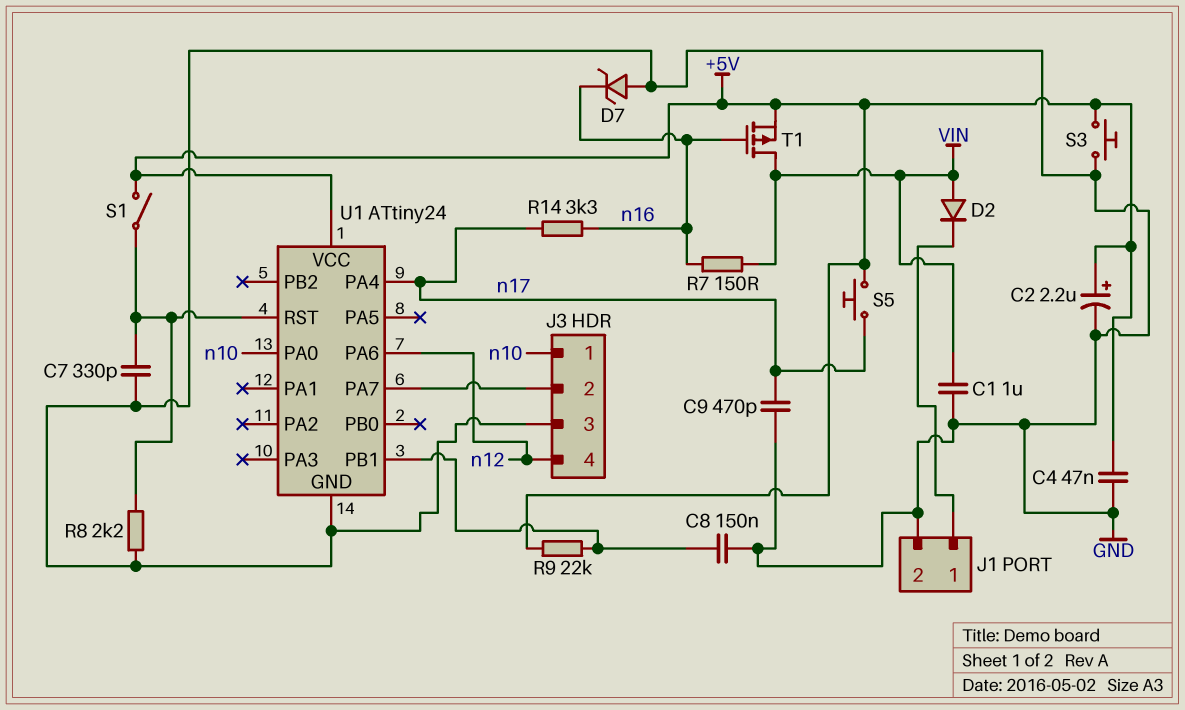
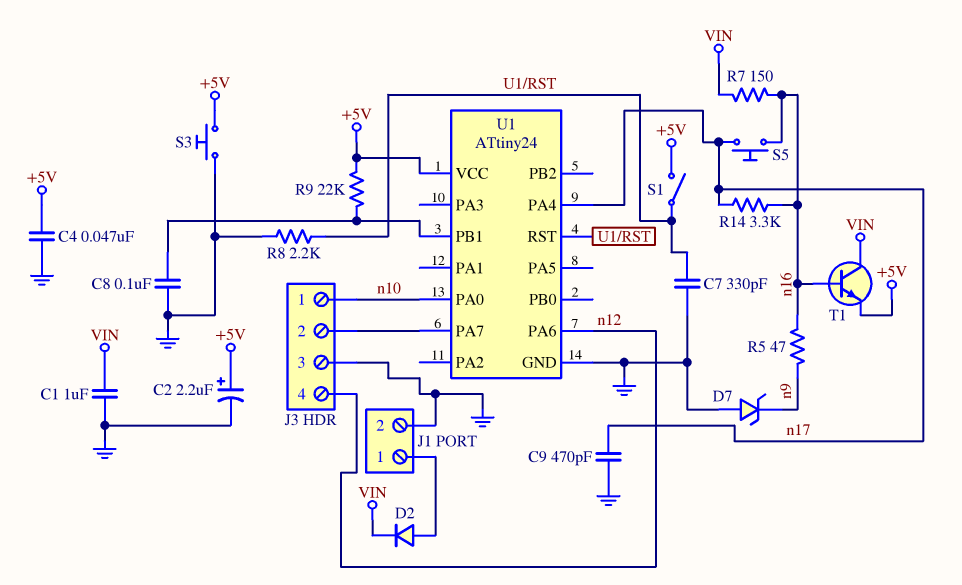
C8: 150nF (GND, U1/PB1) -> 100nF (GND, U1/PB1)
D2: diode (A VIN, K J1/1) -> diode (A J1/1, K VIN)
D7: zener (A GND, K n16) -> zener (A GND, K n9)
R5: none -> 47 (n9, n16)
S5: button (+5V, n17) -> button (n16, n17)
T1: PMOS (G n16, D VIN, S +5V) -> NPN (B n16, C VIN, E +5V)

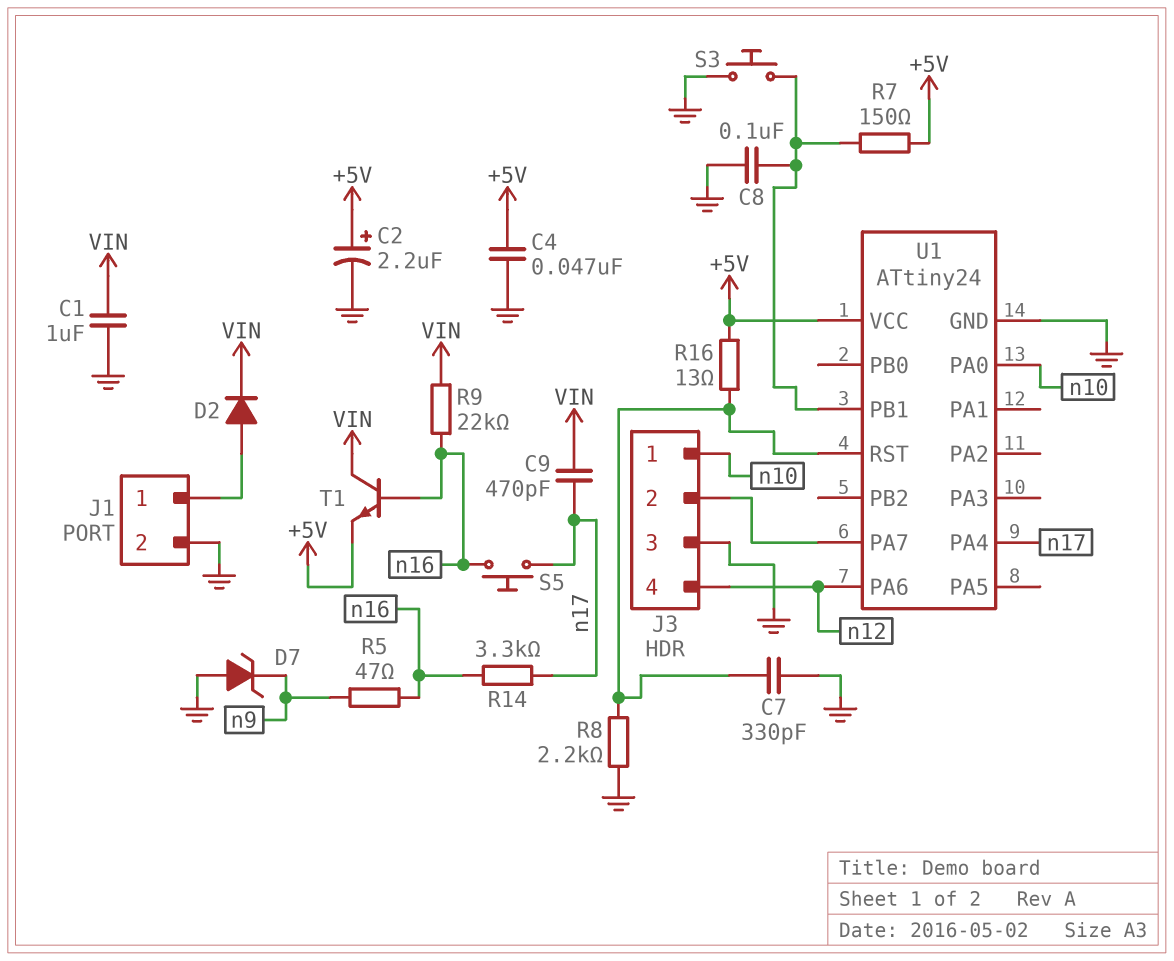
C9: 470pF (GND, n17) -> 470pF (VIN, n17)
R7: 150 (VIN, n16) -> 150 (+5V, U1/PB1)
R9: 22k (+5V, U1/PB1) -> 22k (VIN, n16)
R16: none -> 13 (+5V, U1/RST)
S1: switch (+5V, U1/RST) -> none
S3: button (+5V, GND) -> button (GND, U1/PB1)

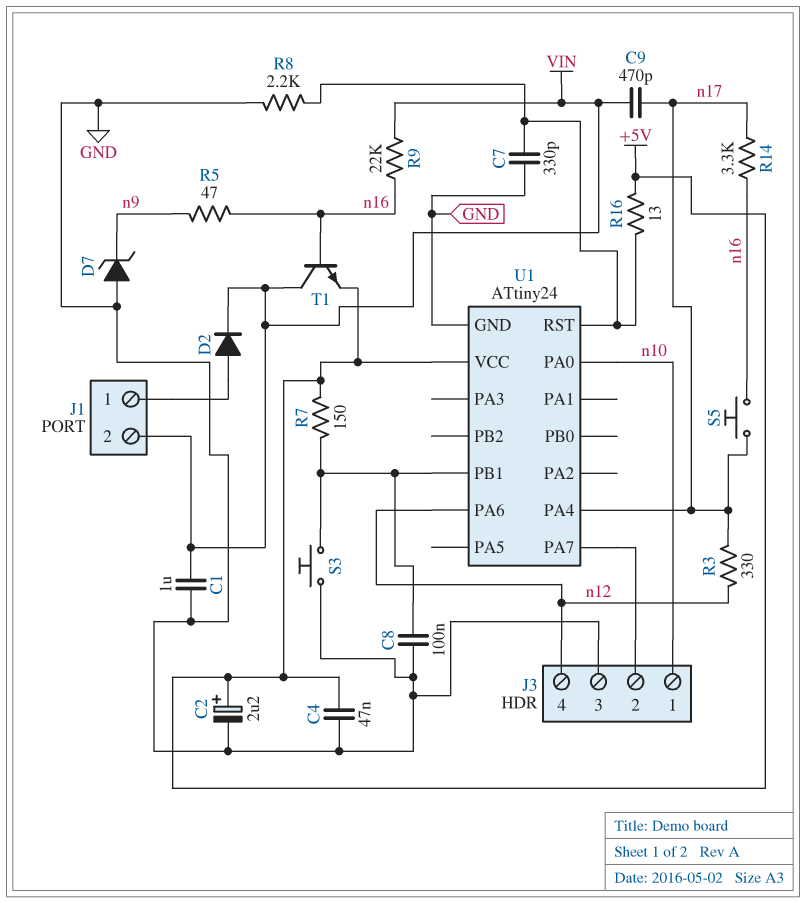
J1 pin 2: GND -> VIN
R3: none -> 330 (n12, n17)

